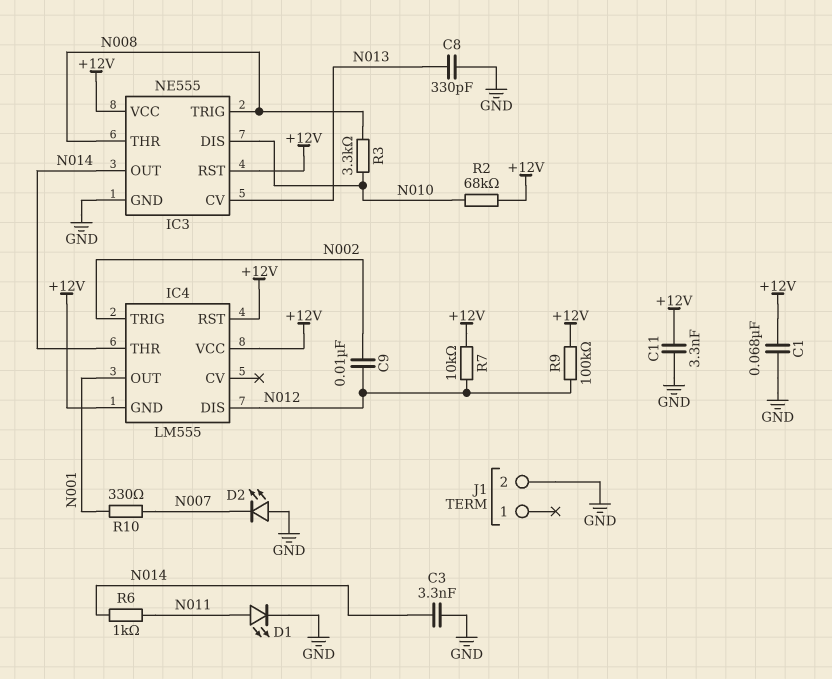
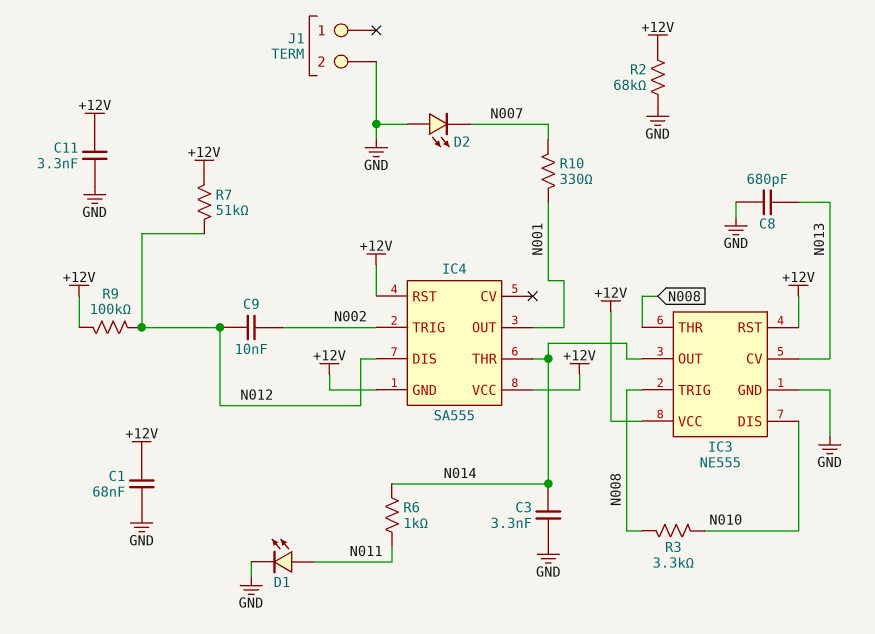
C8: 330pF (GND, N013) -> 680pF (GND, N013)
IC4: LM555 -> SA555
R2: 68k (+12V, N010) -> 68k (+12V, GND)
R7: 10k (+12V, N012) -> 51k (+12V, N012)

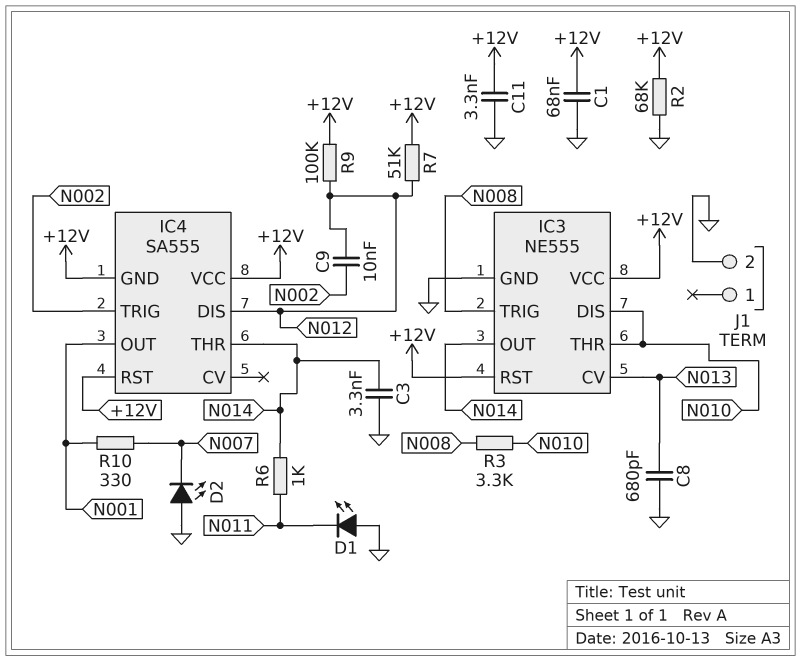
D1: LED (A N011, K GND) -> LED (A GND, K N011)
IC3 pin THR: N008 -> N010

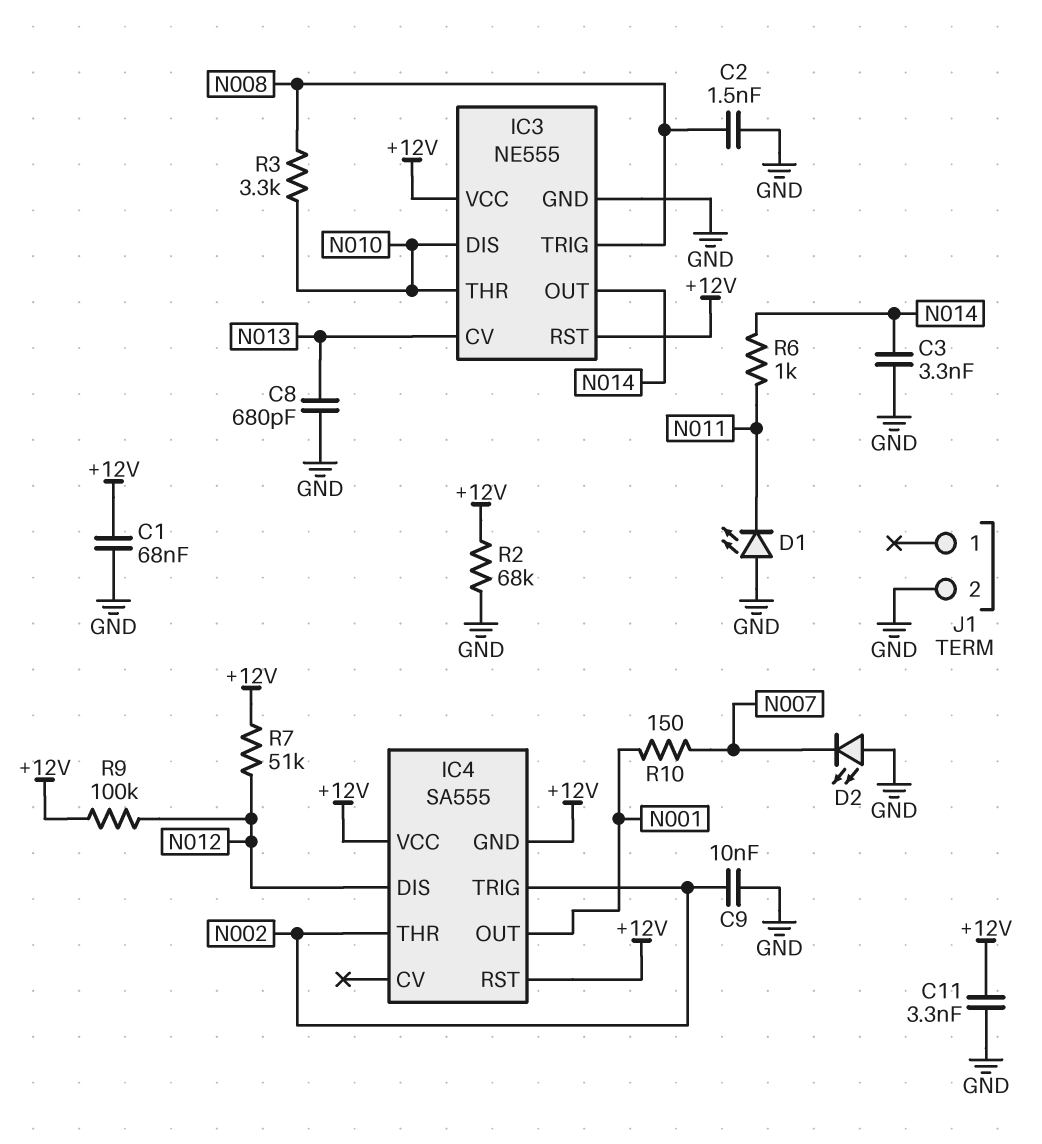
C2: none -> 1.5nF (GND, N008)
C9: 10nF (N002, N012) -> 10nF (GND, N002)
IC4 pin THR: N014 -> N002
R10: 330 (N001, N007) -> 150 (N001, N007)

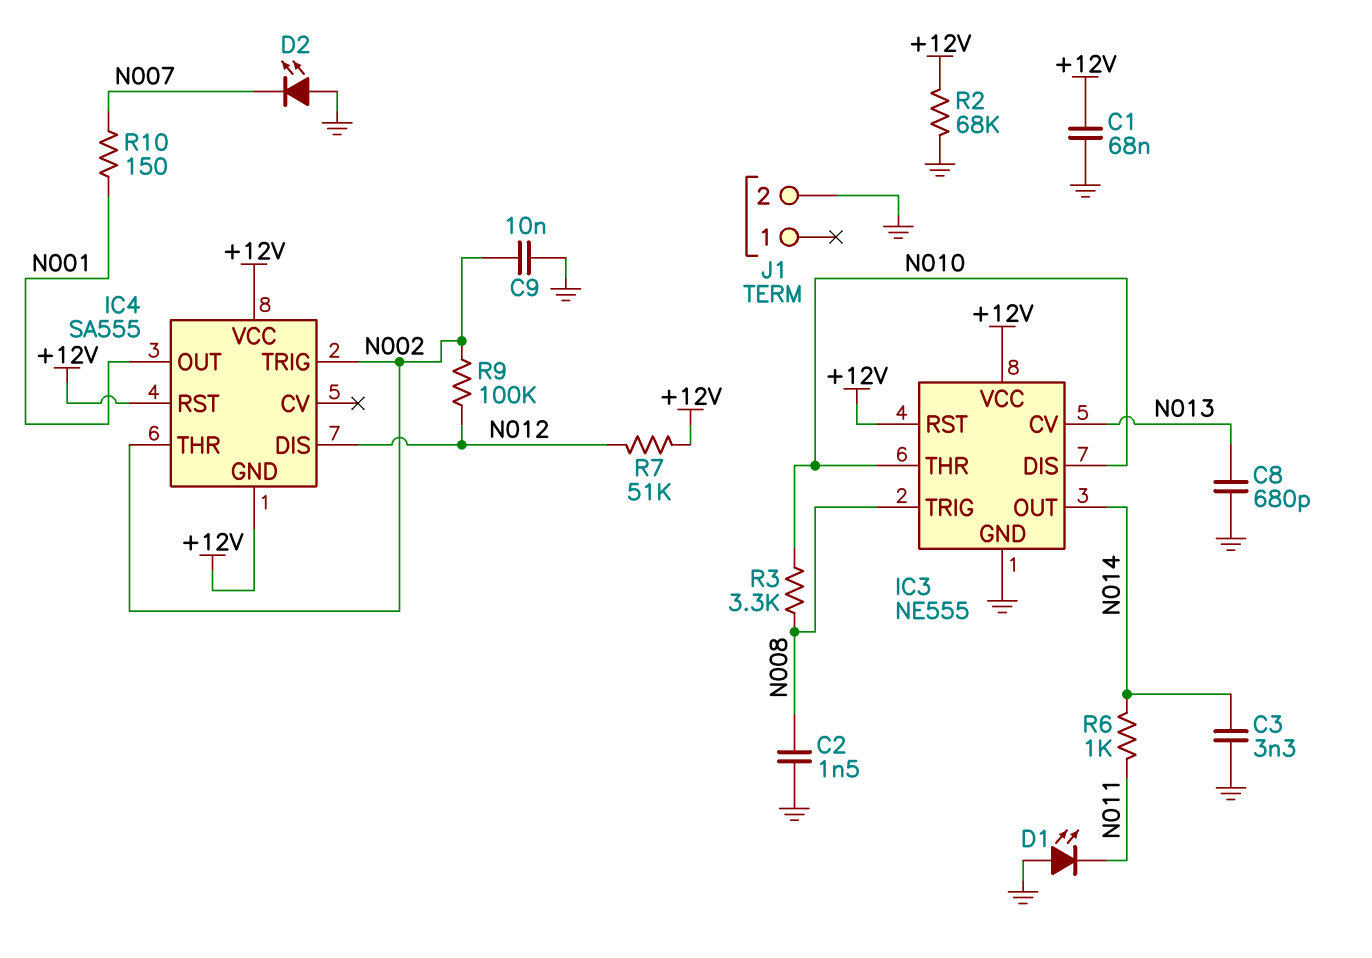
C11: 3.3nF (+12V, GND) -> none
R9: 100k (+12V, N012) -> 100k (N002, N012)

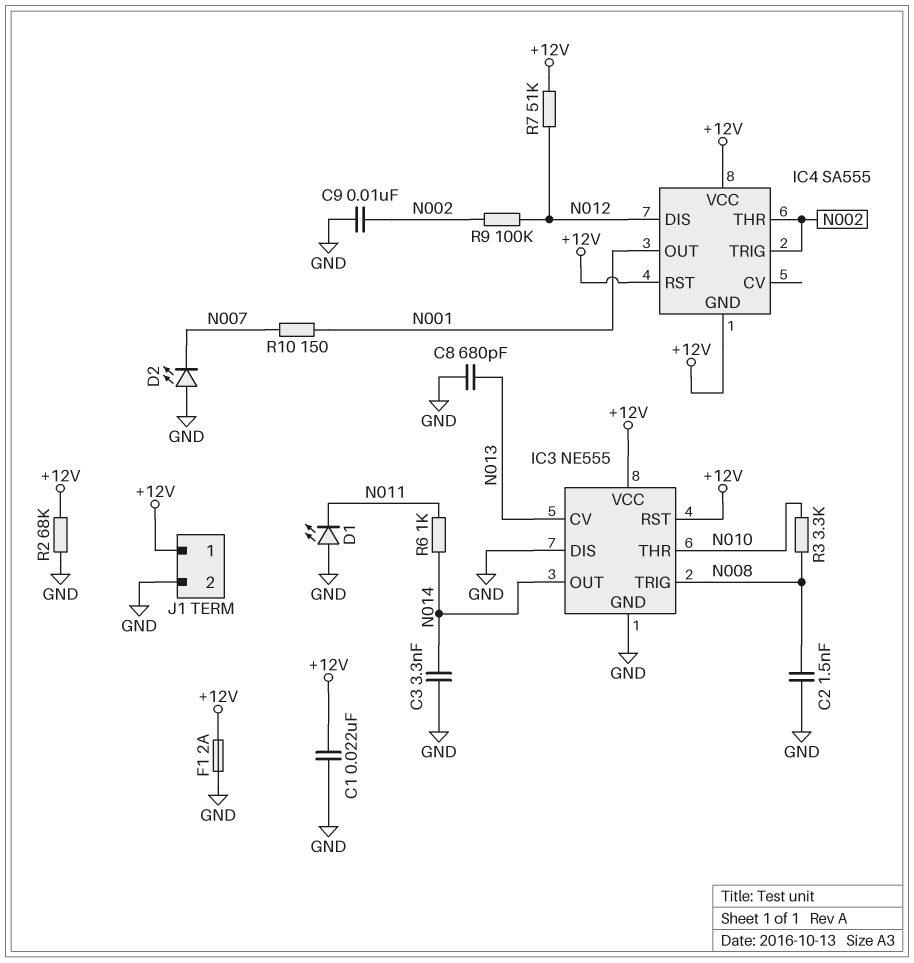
C1: 68nF (+12V, GND) -> 22nF (+12V, GND)
F1: none -> 2A (+12V, GND)
IC3 pin DIS: N010 -> GND
J1 pin 1: none -> +12V

